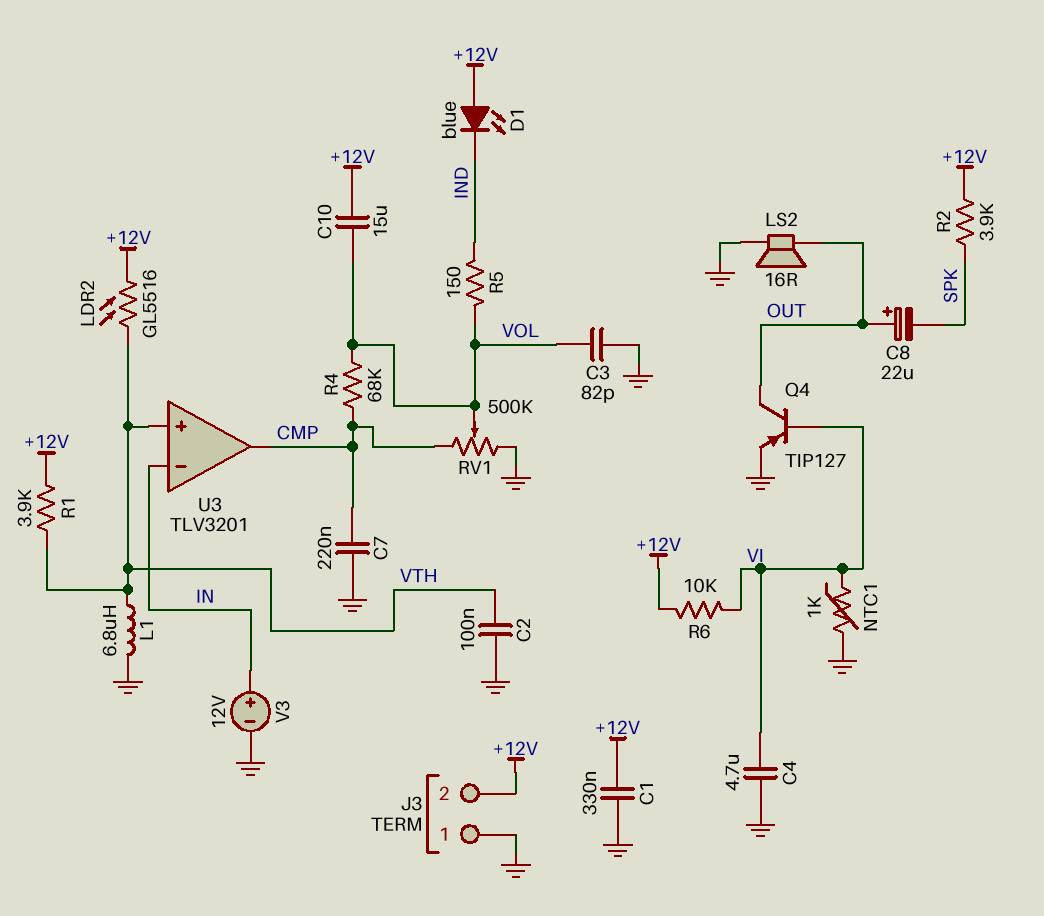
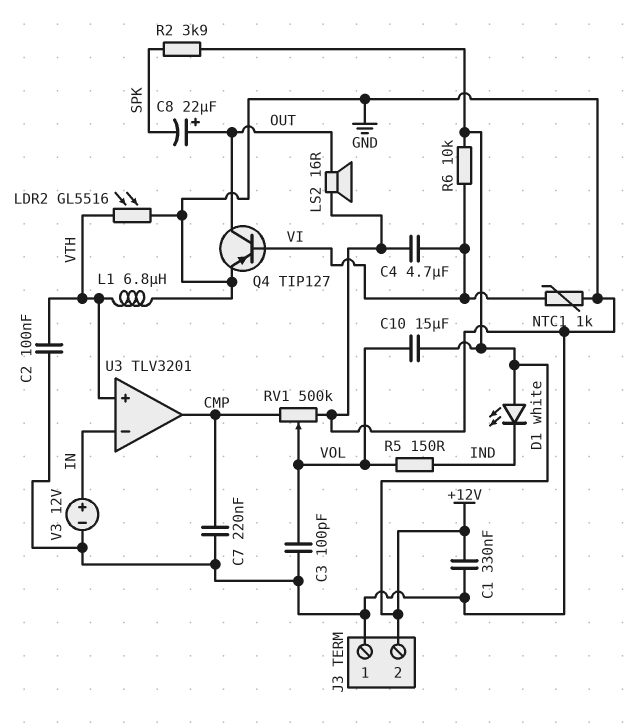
C3: 82pF (GND, VOL) -> 100pF (GND, VOL)
D1: LED blue (A +12V, K IND) -> LED white (A +12V, K IND)
LDR2: GL5516 (+12V, VTH) -> GL5516 (GND, VTH)
R1: 3.9k (+12V, VTH) -> none
R4: 68k (CMP, VOL) -> none

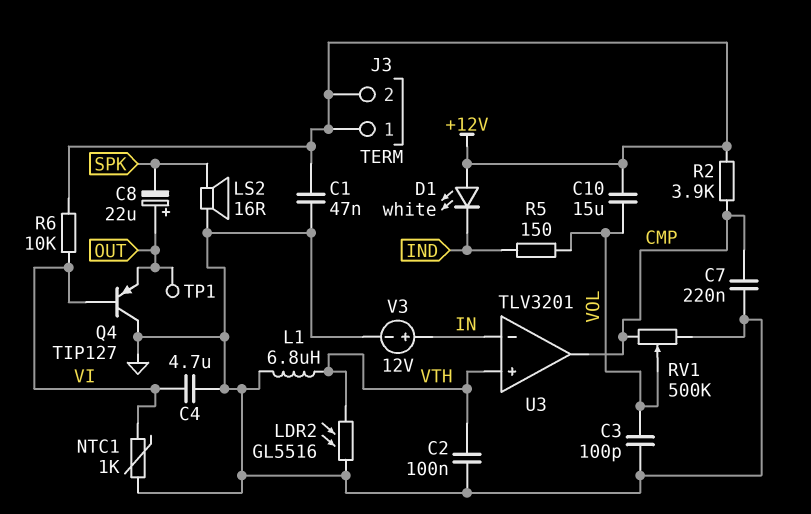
C1: 330nF (+12V, GND) -> 47nF (+12V, GND)
J3 pin 1: GND -> +12V
LS2: speaker 16R (GND, OUT) -> speaker 16R (GND, SPK)
Q4: PNP TIP127 (B VI, C OUT, E GND) -> PNP TIP127 (B VI, C GND, E OUT)
R2: 3.9k (+12V, SPK) -> 3.9k (+12V, CMP)
TP1: none -> test point (OUT)

